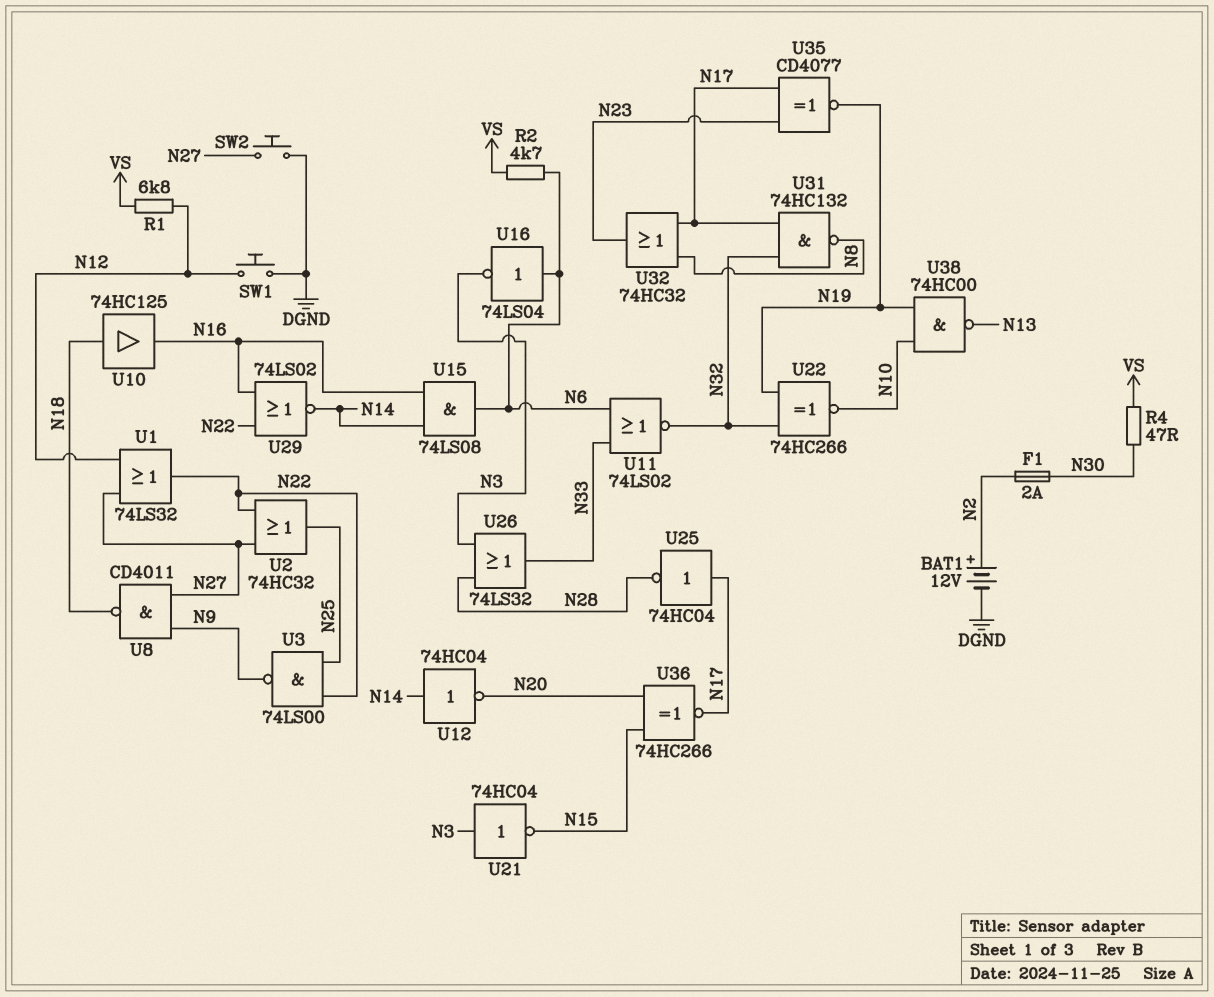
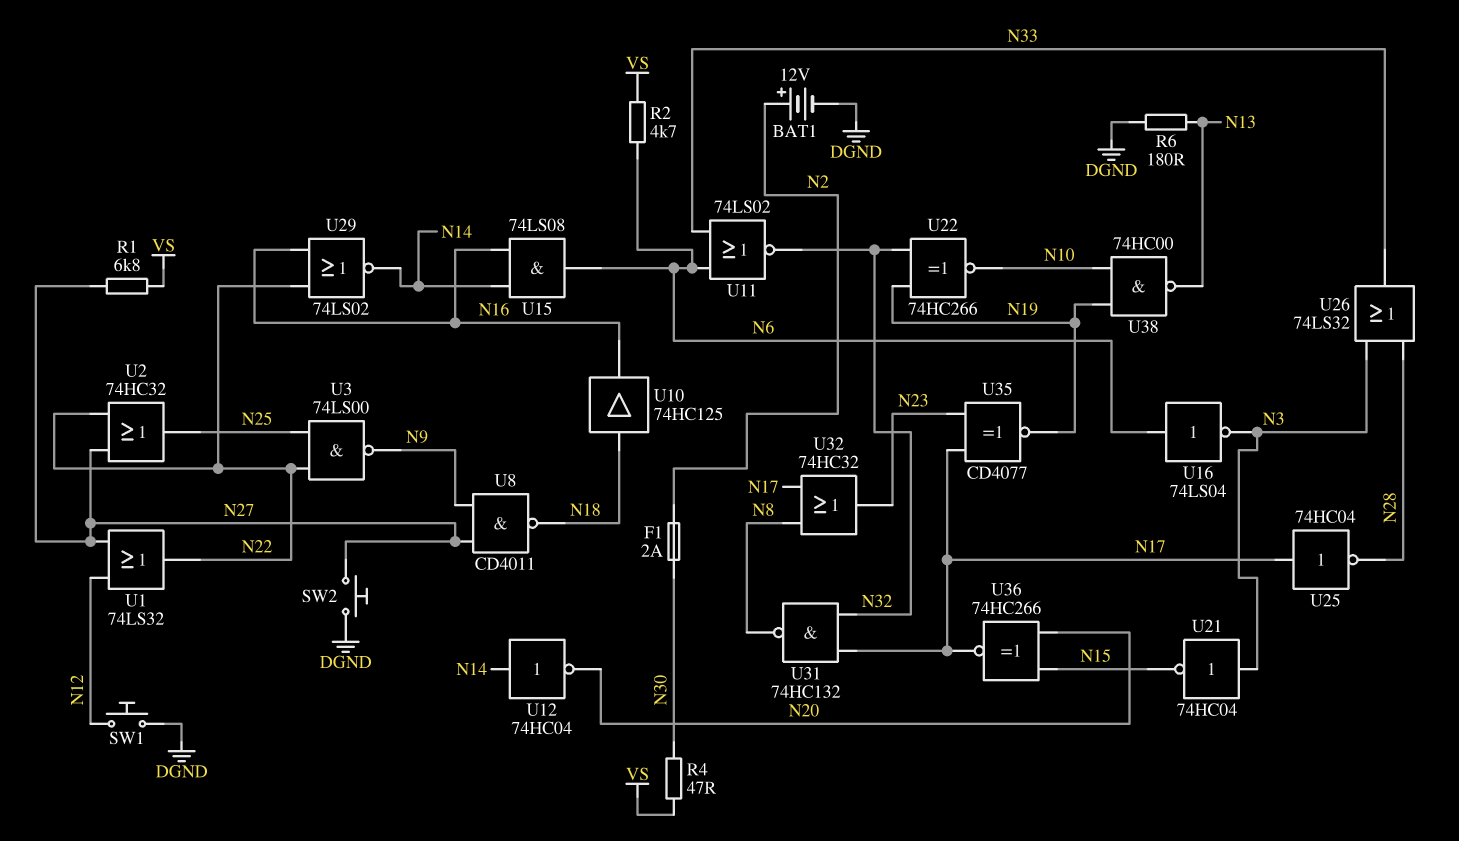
R1: 6.8k (N12, VS) -> 6.8k (N27, VS)
R6: none -> 180 (DGND, N13)

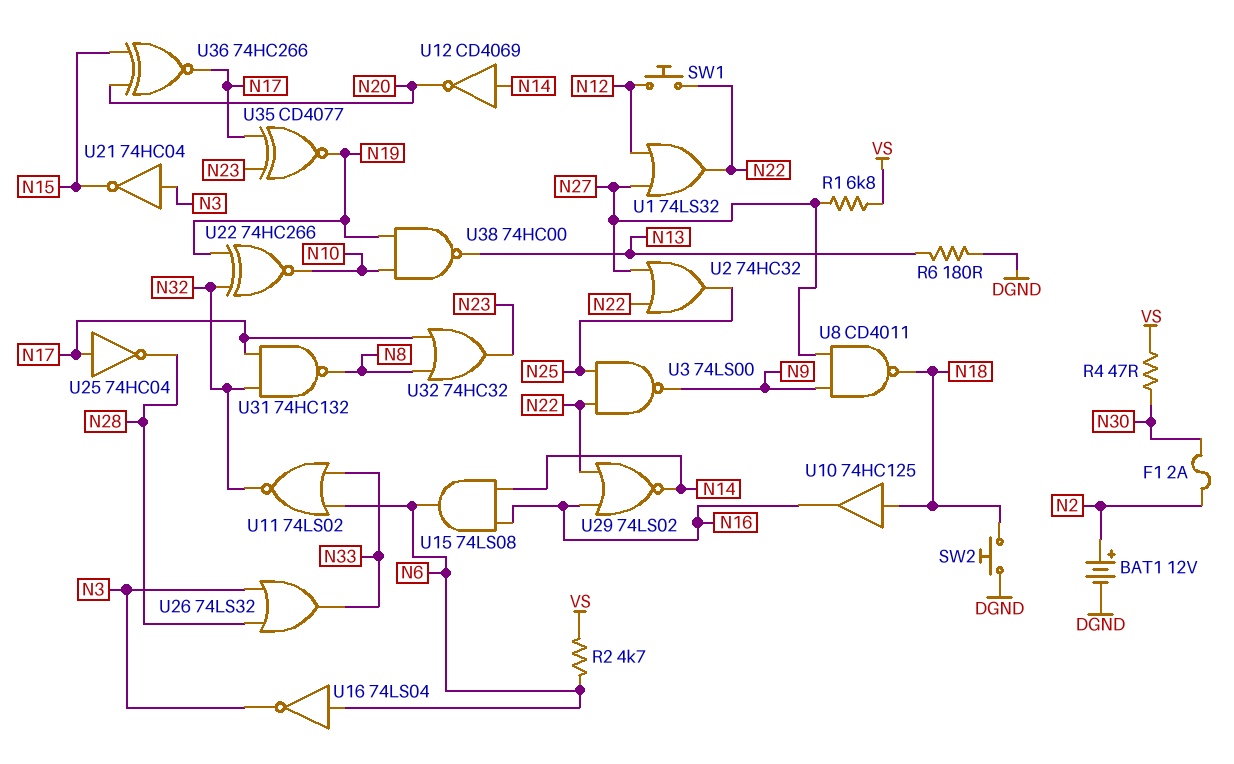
SW1: button (DGND, N12) -> button (N12, N22)
SW2: button (DGND, N27) -> button (DGND, N18)
U12: NOT 74HC04 (in N14, out N20) -> NOT CD4069 (in N14, out N20)

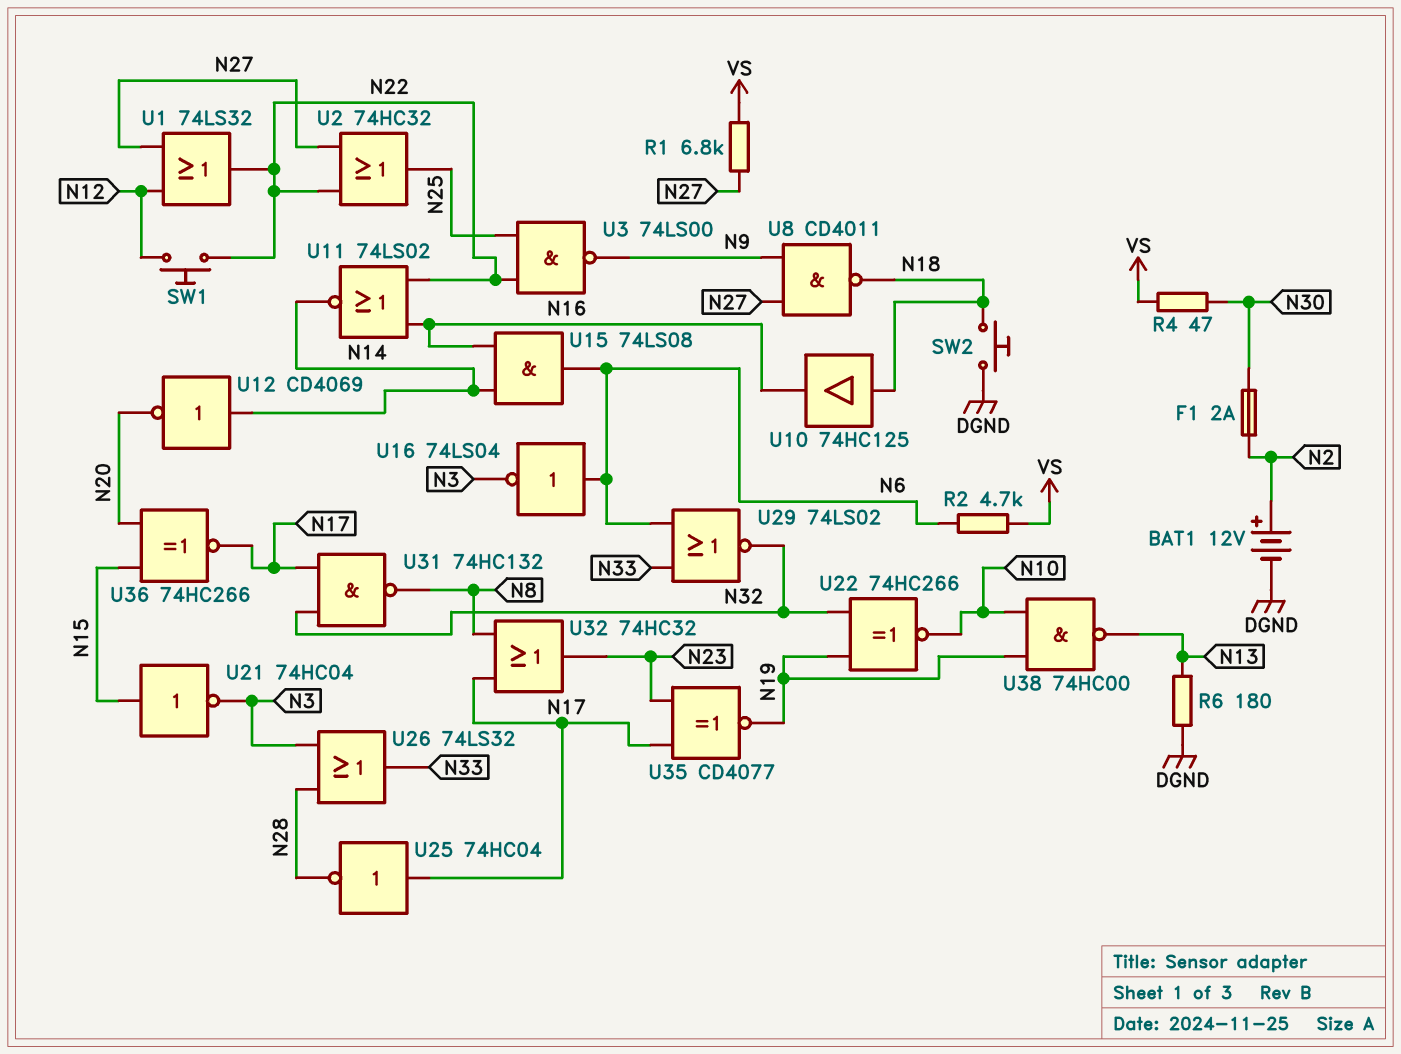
U11: NOR 74LS02 (in N6, in N33, out N32) -> NOR 74LS02 (in N16, in N22, out N14)
U21: NOT 74HC04 (in N3, out N15) -> NOT 74HC04 (in N15, out N3)
U29: NOR 74LS02 (in N16, in N22, out N14) -> NOR 74LS02 (in N6, in N33, out N32)

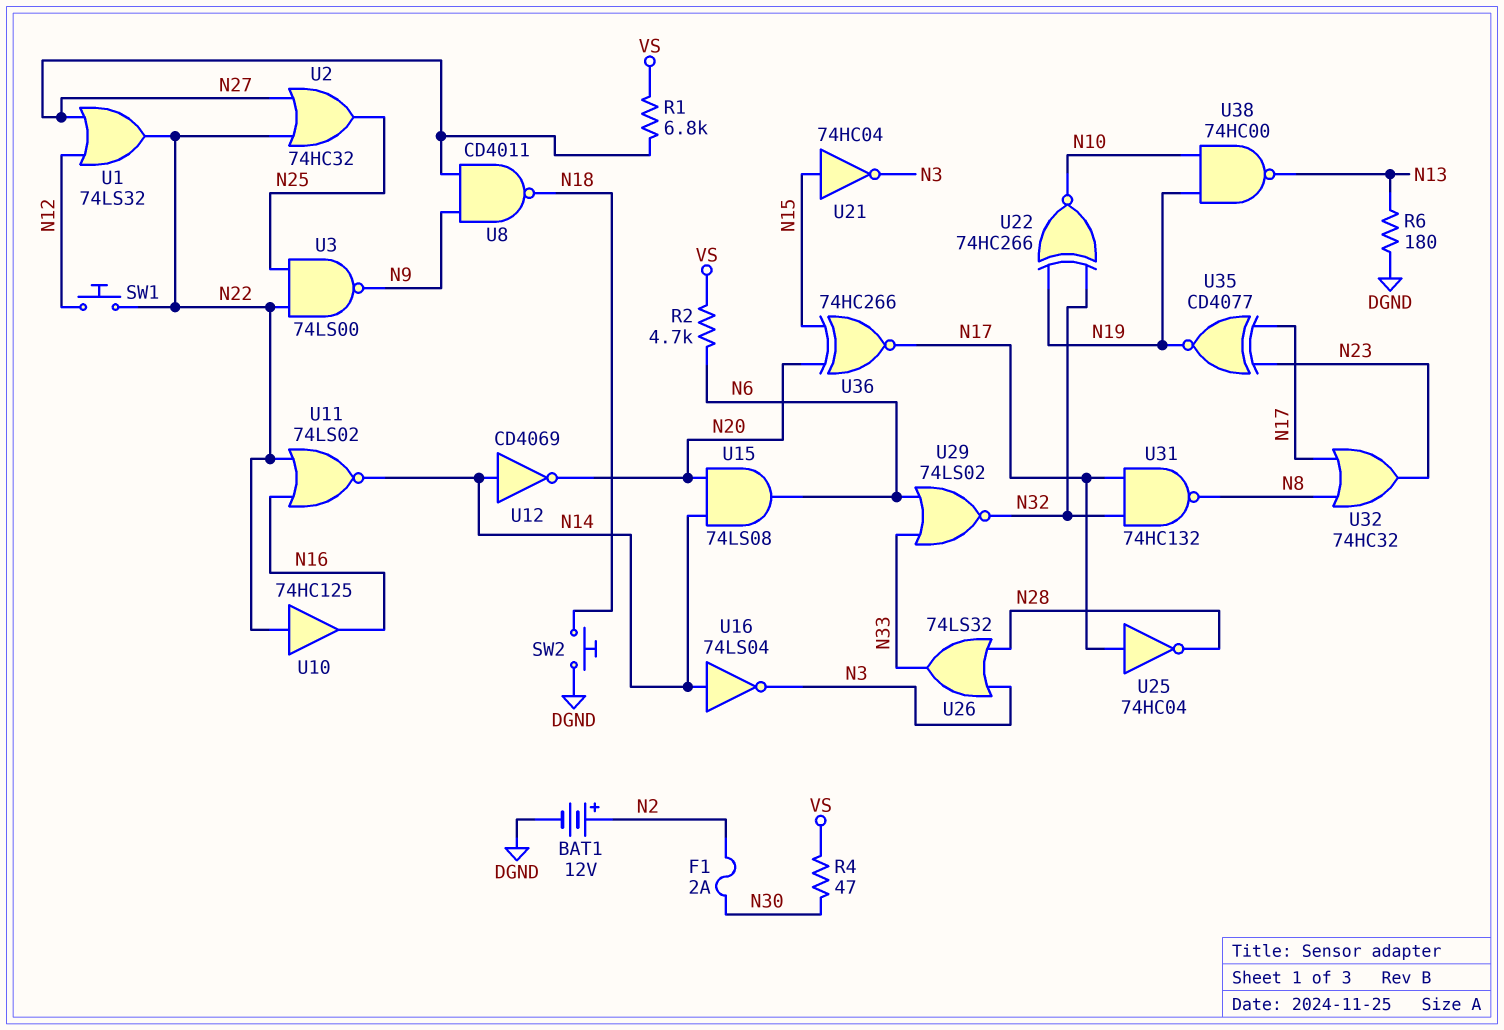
U10: buffer 74HC125 (in N18, out N16) -> buffer 74HC125 (in N22, out N16)
U15: AND 74LS08 (in N14, in N16, out N6) -> AND 74LS08 (in N14, in N20, out N6)
U16: NOT 74LS04 (in N6, out N3) -> NOT 74LS04 (in N14, out N3)

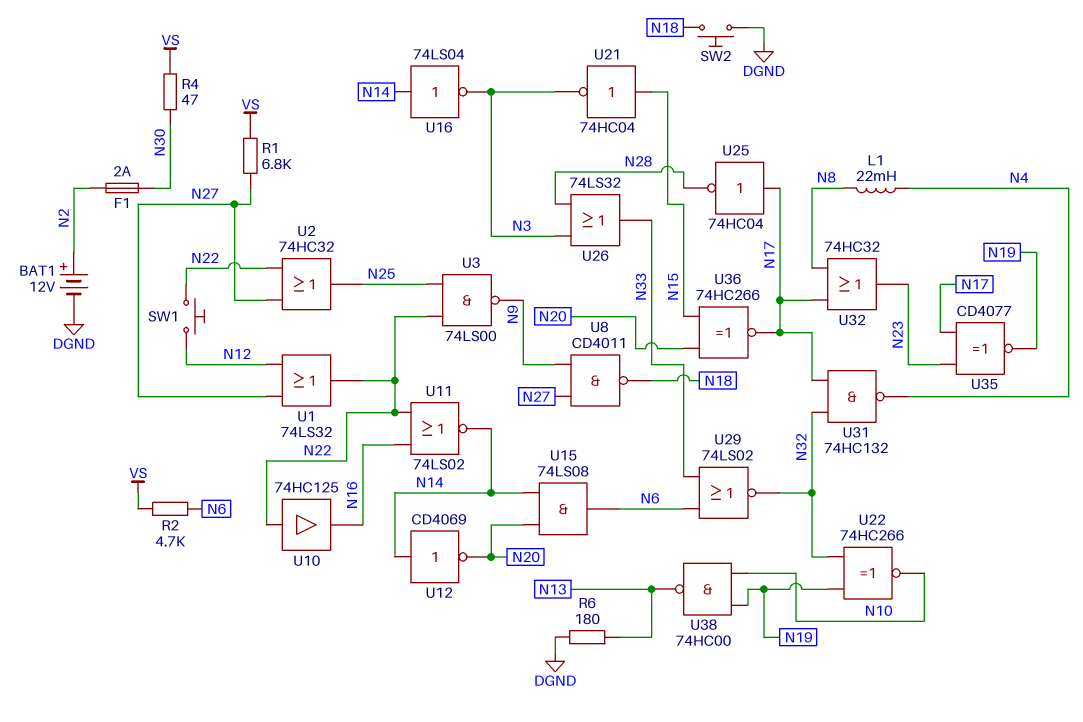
L1: none -> 22mH (N4, N8)
U31: NAND 74HC132 (in N17, in N32, out N8) -> NAND 74HC132 (in N17, in N32, out N4)

